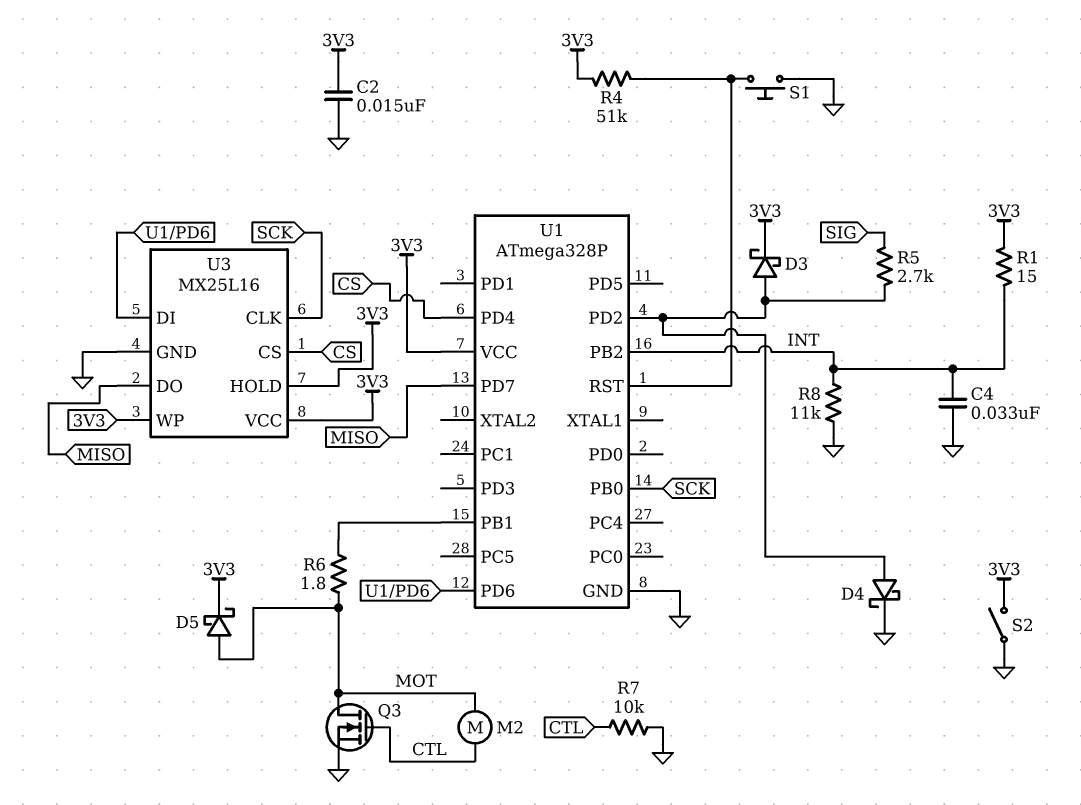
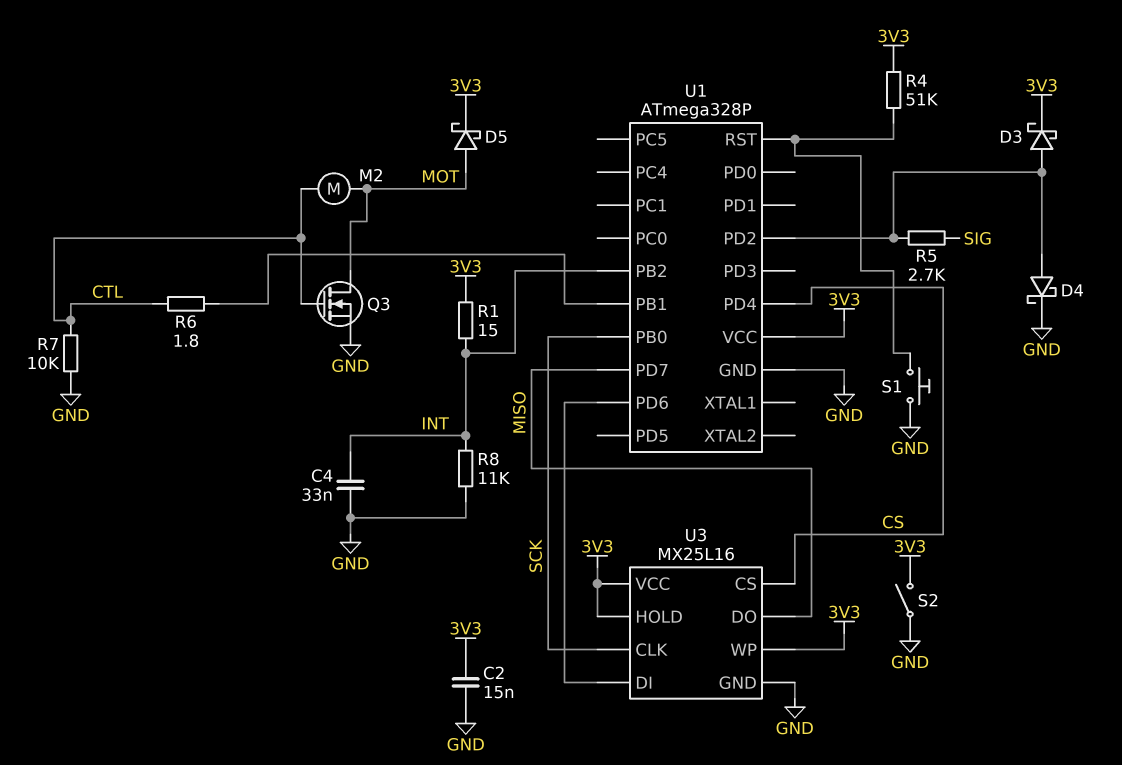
R6: 1.8 (MOT, U1/PB1) -> 1.8 (CTL, U1/PB1)

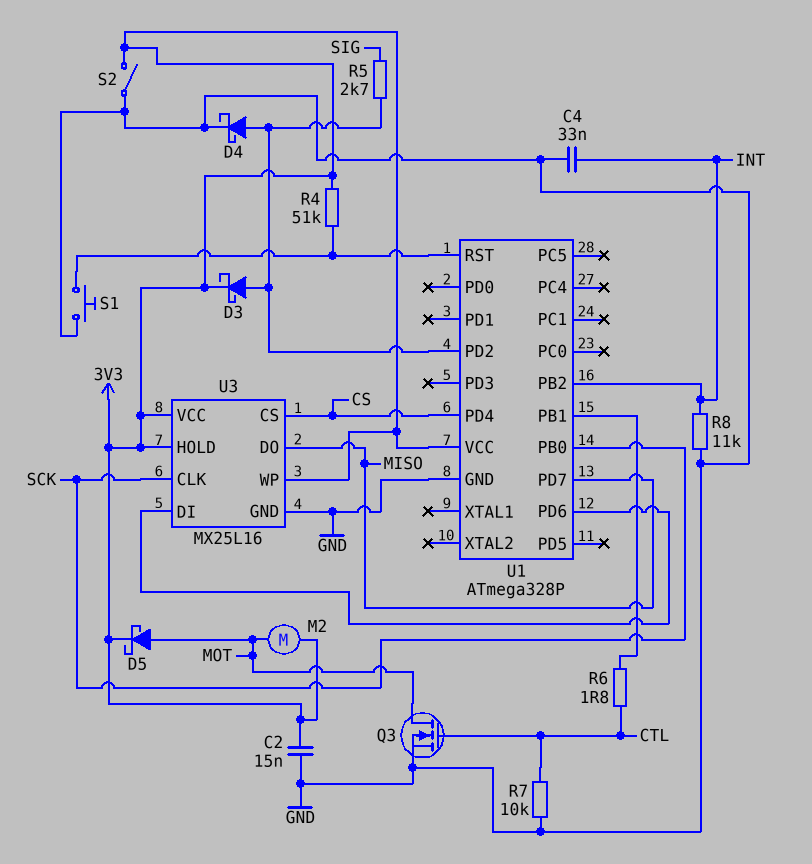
M2: motor (CTL, MOT) -> motor (3V3, MOT)
R1: 15 (3V3, INT) -> none

